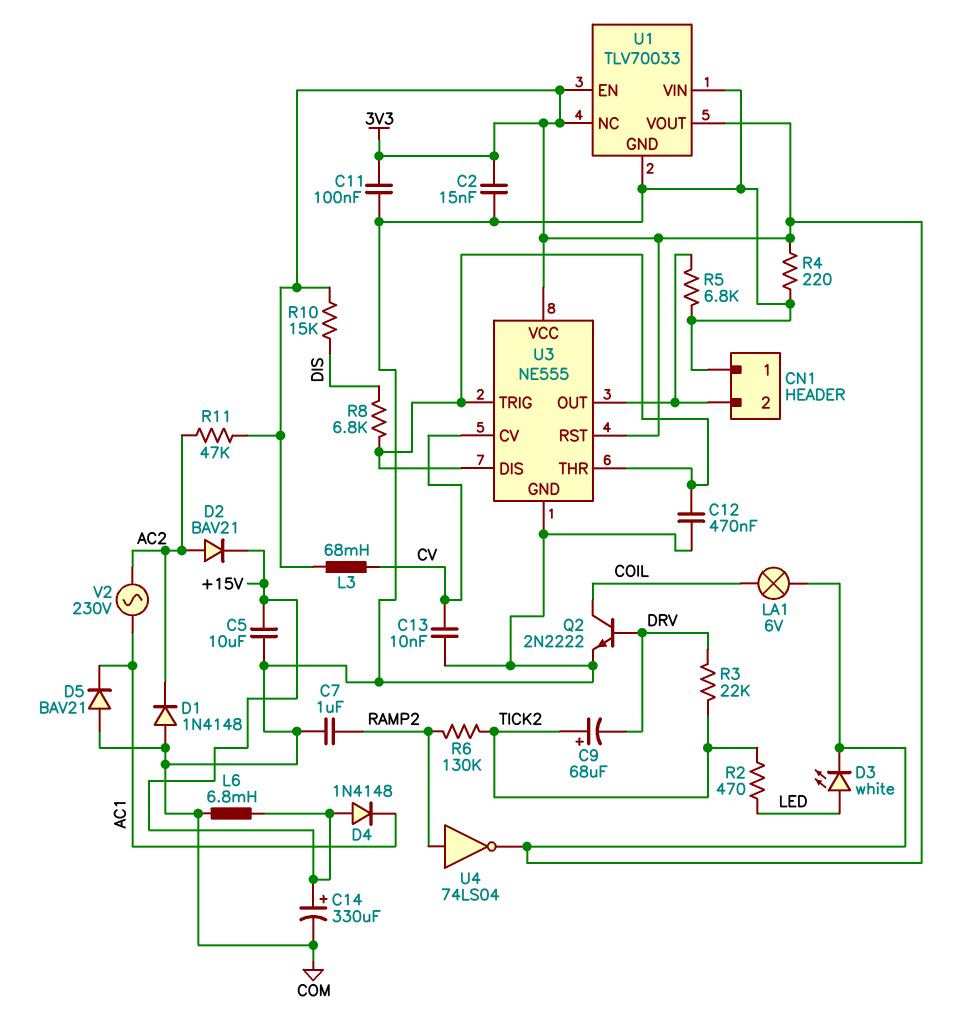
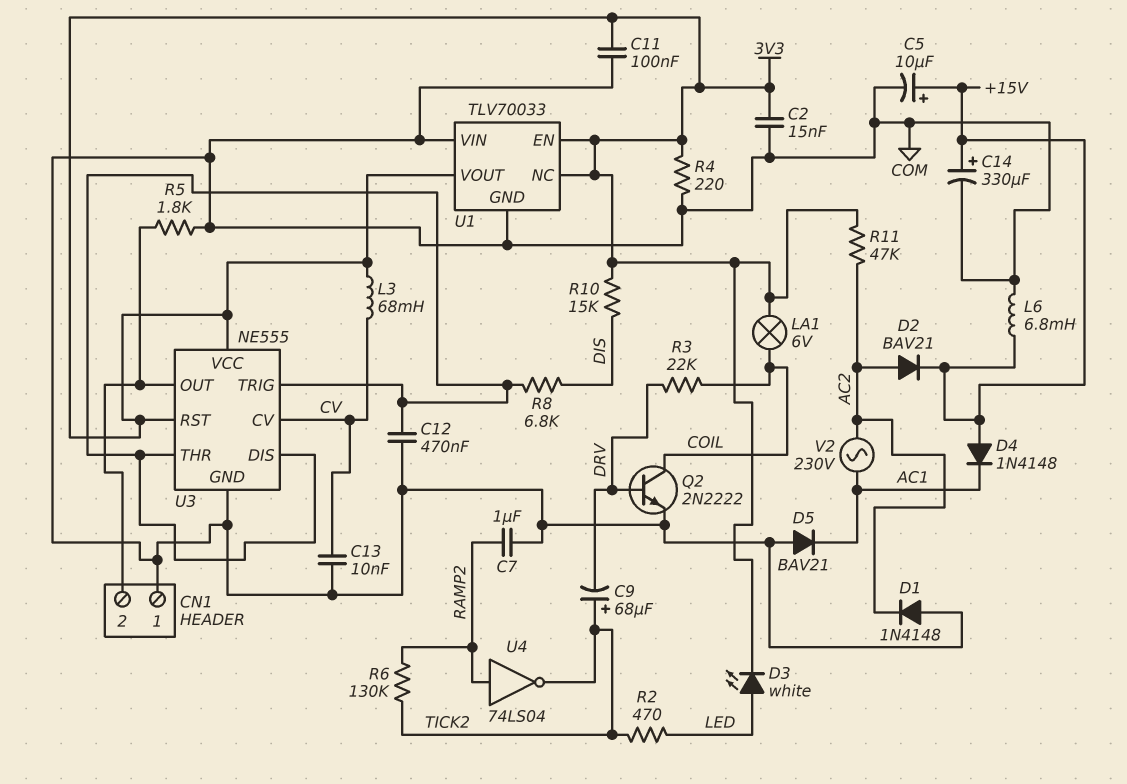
C5: 10uF (+15V, COM) -> 10uF (plus +15V, minus COM)
R3: 22k (DRV, TICK2) -> 22k (COIL, DRV)
R5: 6.8k (CN1/2, COM) -> 1.8k (CN1/2, COM)
U4: NOT 74LS04 (in RAMP2, out 3V3) -> NOT 74LS04 (in RAMP2, out TICK2)

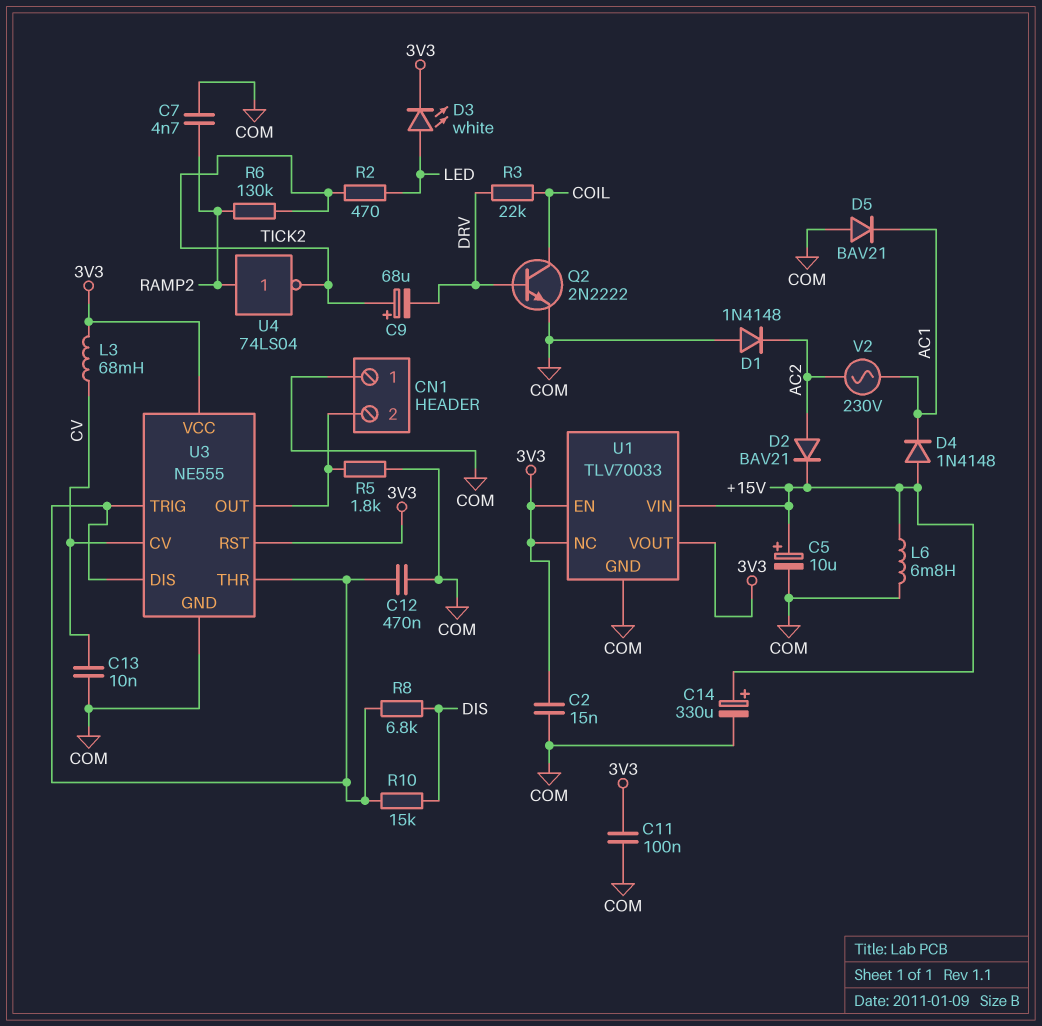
C7: 1uF (COM, RAMP2) -> 4.7nF (COM, RAMP2)
LA1: lamp 6V (3V3, COIL) -> none
R4: 220 (3V3, COM) -> none
R10: 15k (3V3, DIS) -> 15k (DIS, U3/DIS)
R11: 47k (3V3, AC2) -> none
U1 pin VIN: COM -> +15V

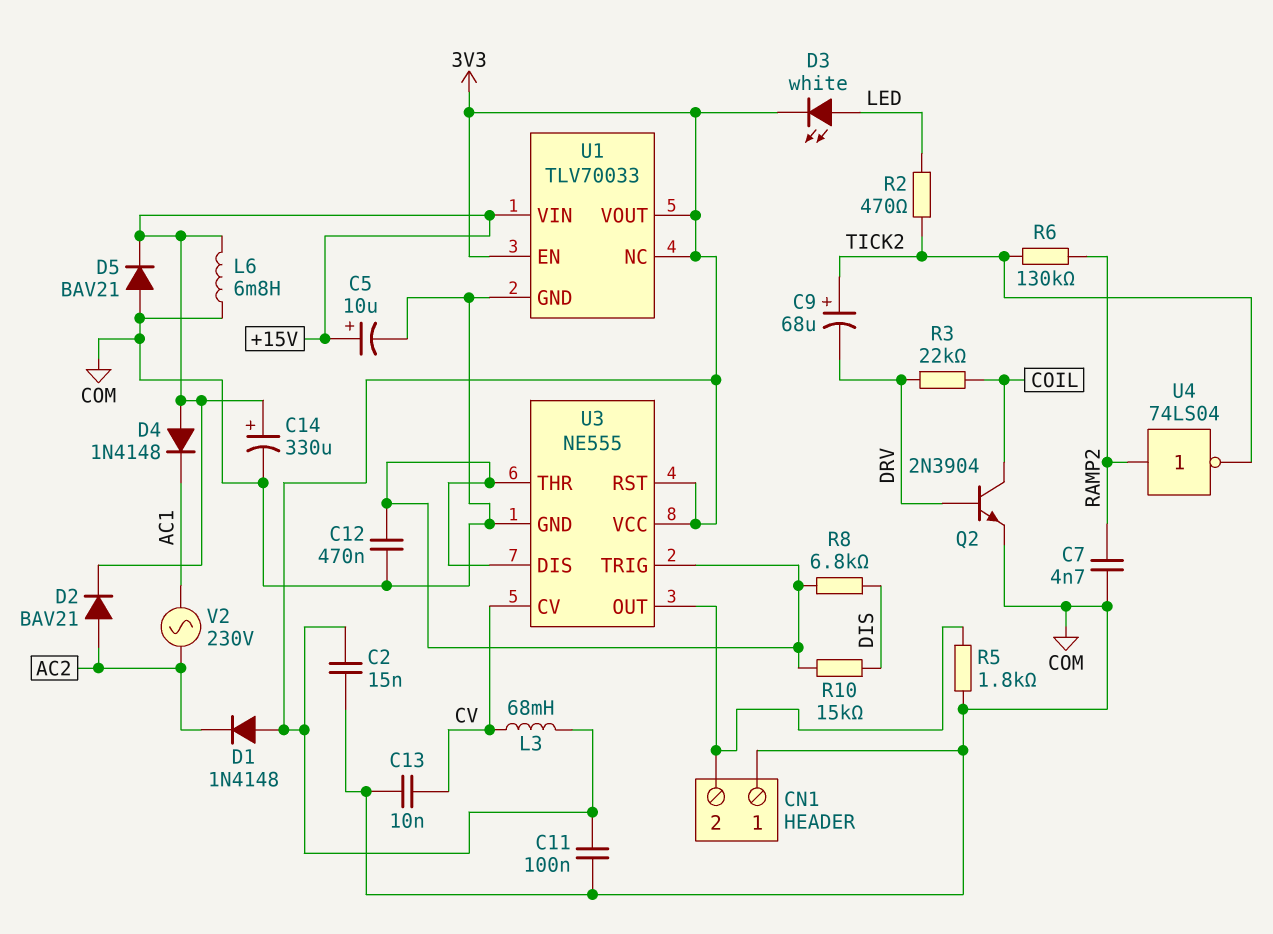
D1: diode 1N4148 (A COM, K AC2) -> diode 1N4148 (A 3V3, K AC2)
D5: diode BAV21 (A COM, K AC1) -> diode BAV21 (A COM, K +15V)
Q2: NPN 2N2222 (B DRV, C COIL, E COM) -> NPN 2N3904 (B DRV, C COIL, E COM)

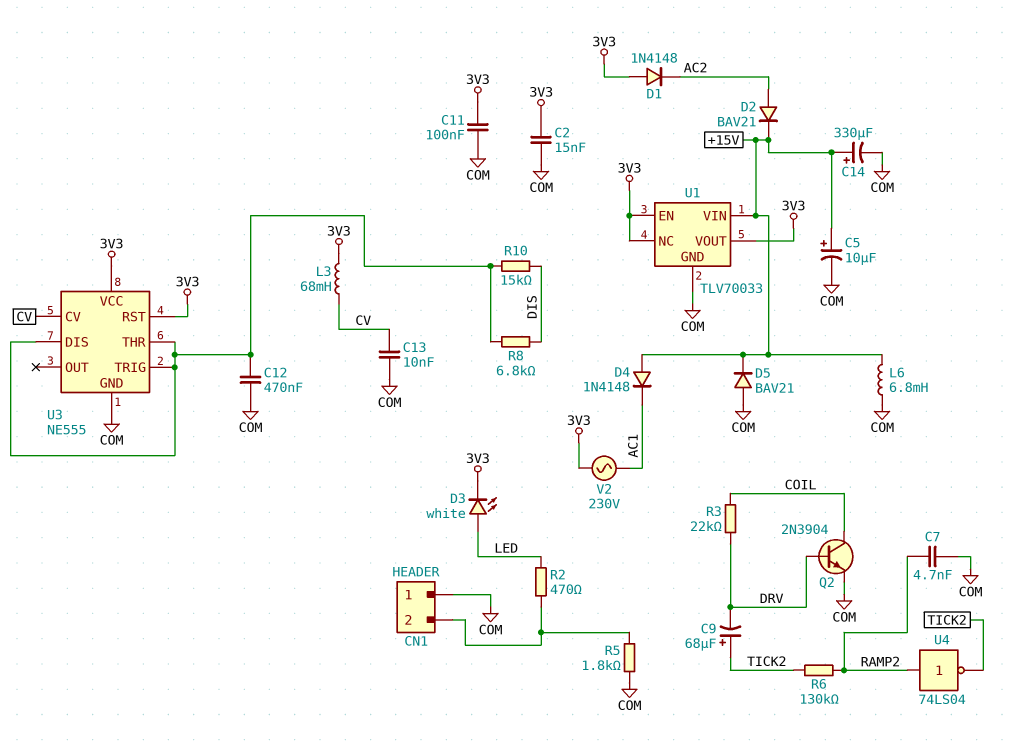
R2: 470 (LED, TICK2) -> 470 (CN1/2, LED)
U3 pin OUT: CN1/2 -> none
V2: AC 230V (AC1, AC2) -> AC 230V (3V3, AC1)

